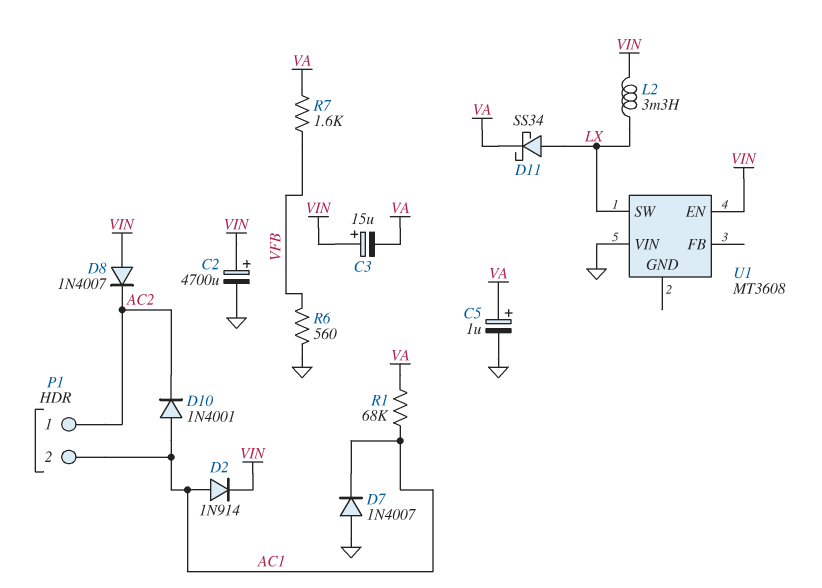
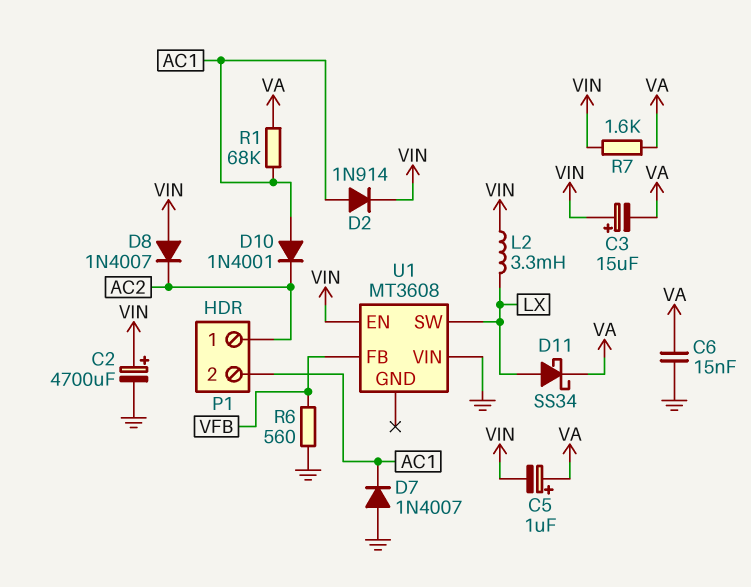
C5: 1uF (plus VA, minus GND) -> 1uF (plus VA, minus VIN)
C6: none -> 15nF (GND, VA)
R7: 1.6k (VA, VFB) -> 1.6k (VA, VIN)
U1 pin FB: none -> VFB

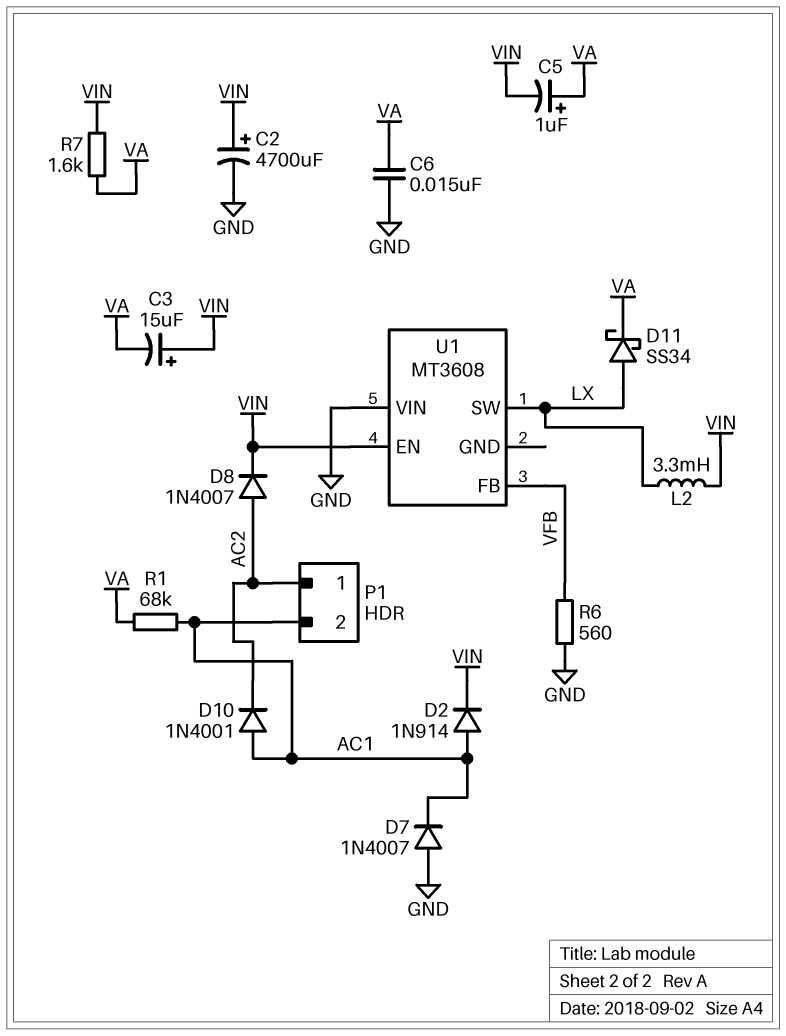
D8: diode 1N4007 (A VIN, K AC2) -> diode 1N4007 (A AC2, K VIN)

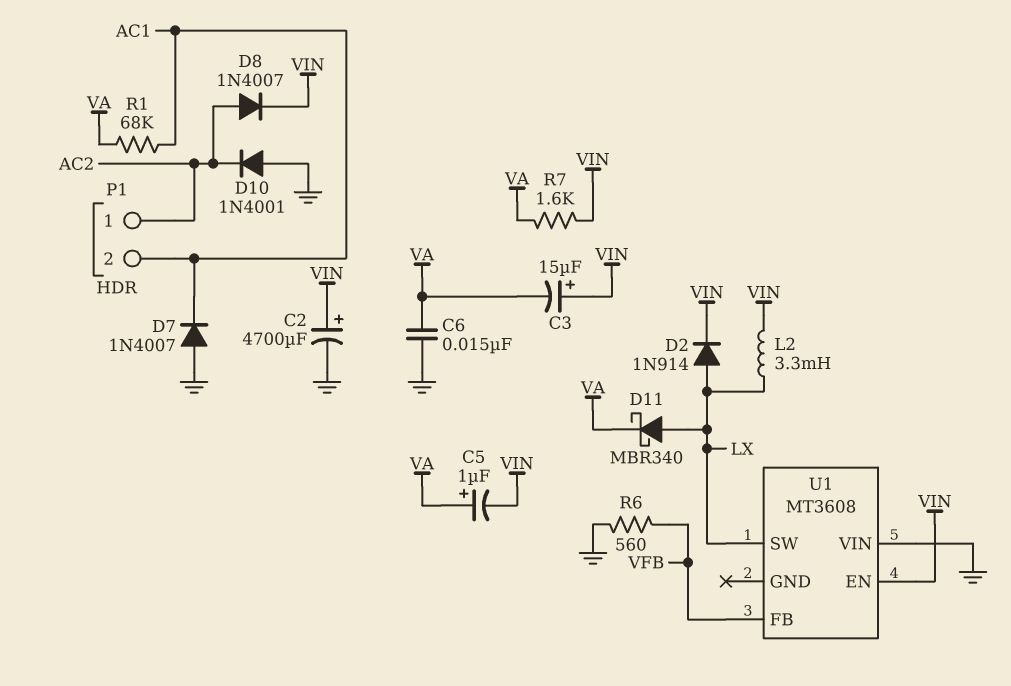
D2: diode 1N914 (A AC1, K VIN) -> diode 1N914 (A LX, K VIN)
D10: diode 1N4001 (A AC1, K AC2) -> diode 1N4001 (A GND, K AC2)
D11: schottky SS34 (A LX, K VA) -> schottky MBR340 (A LX, K VA)

